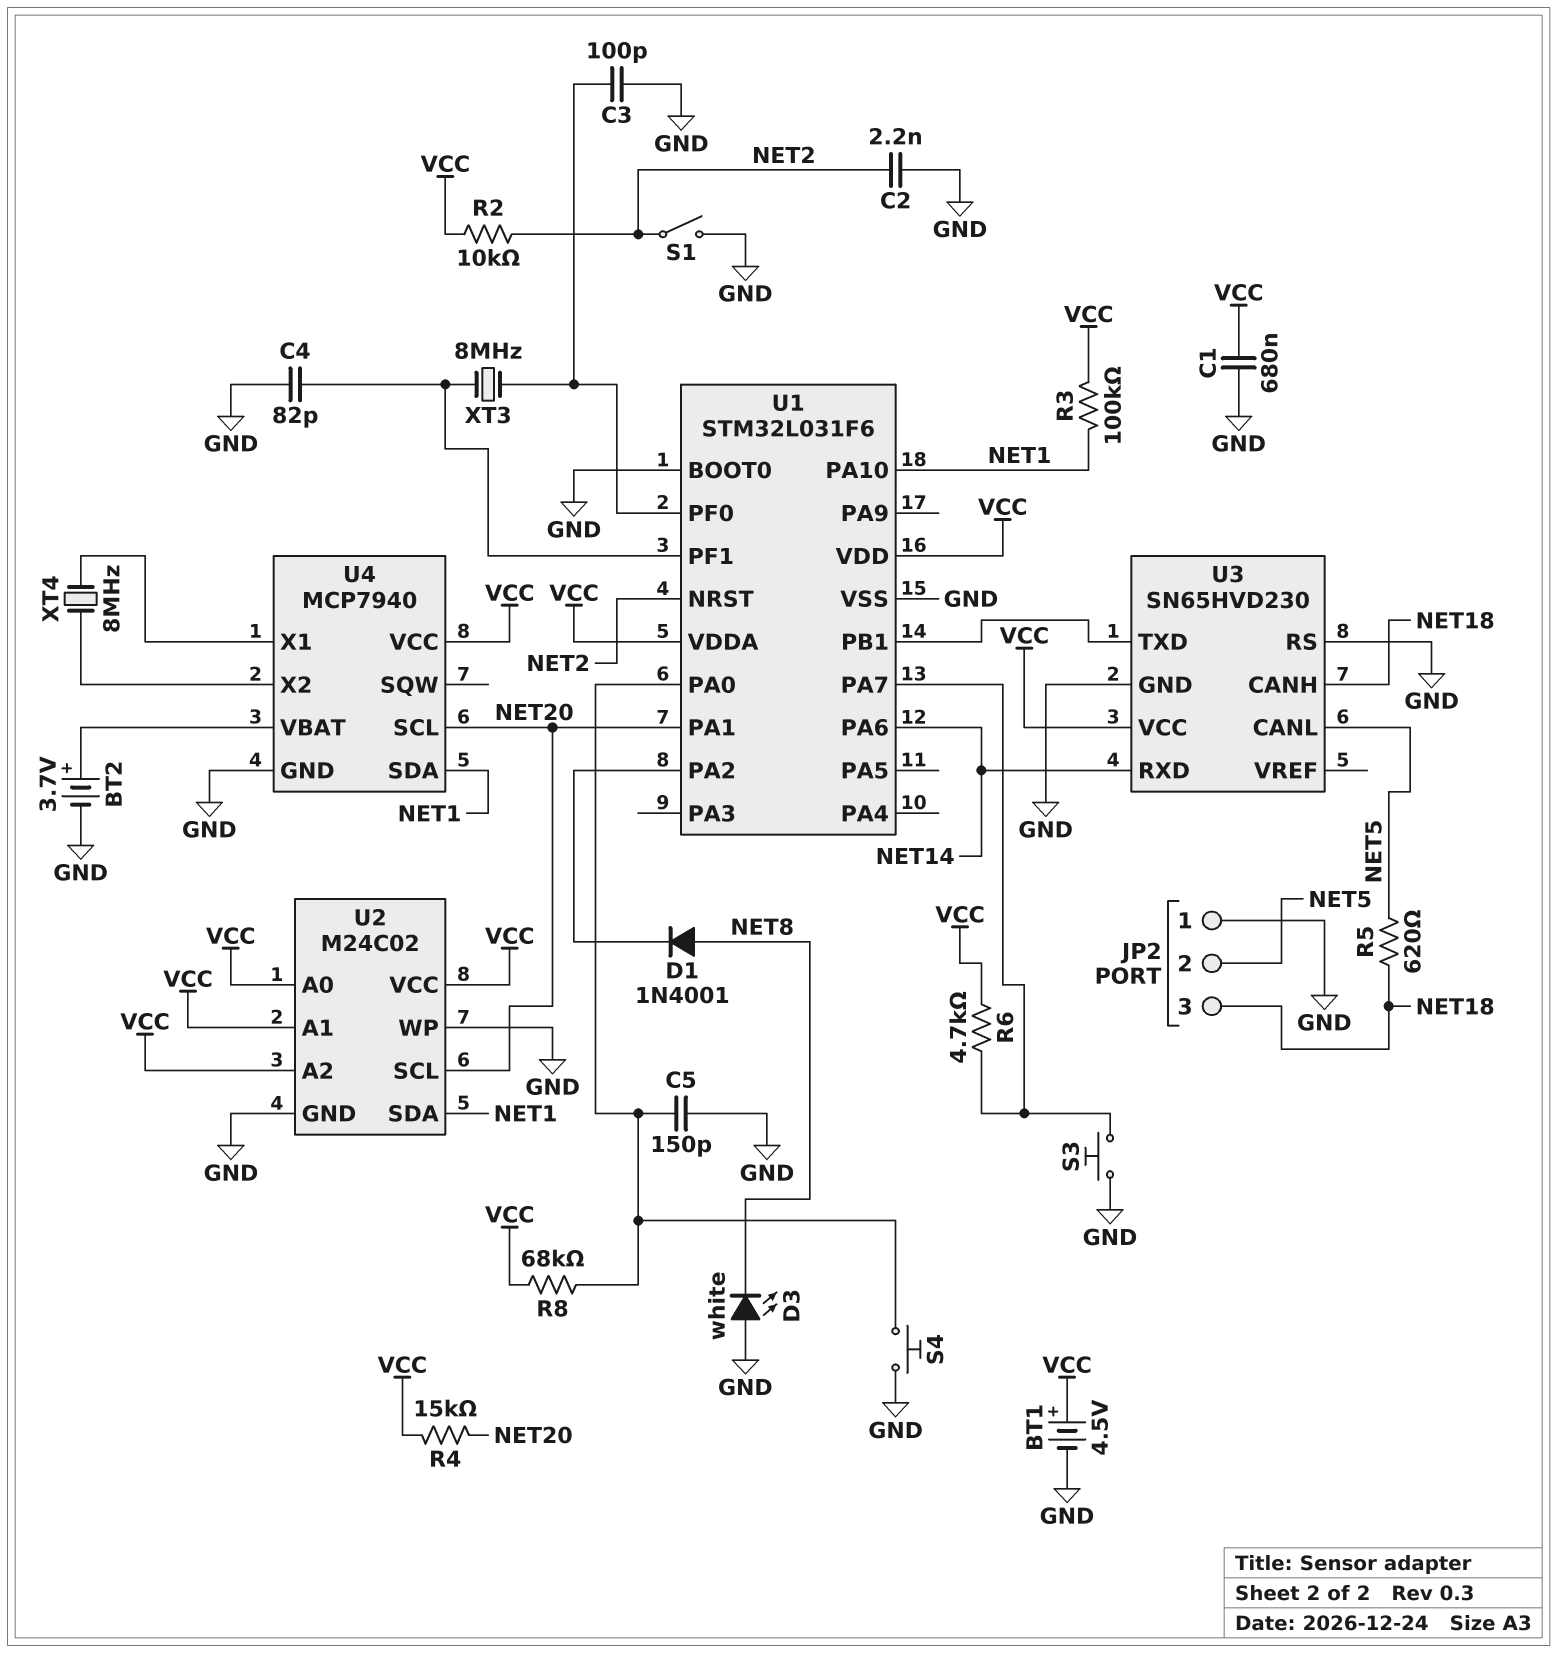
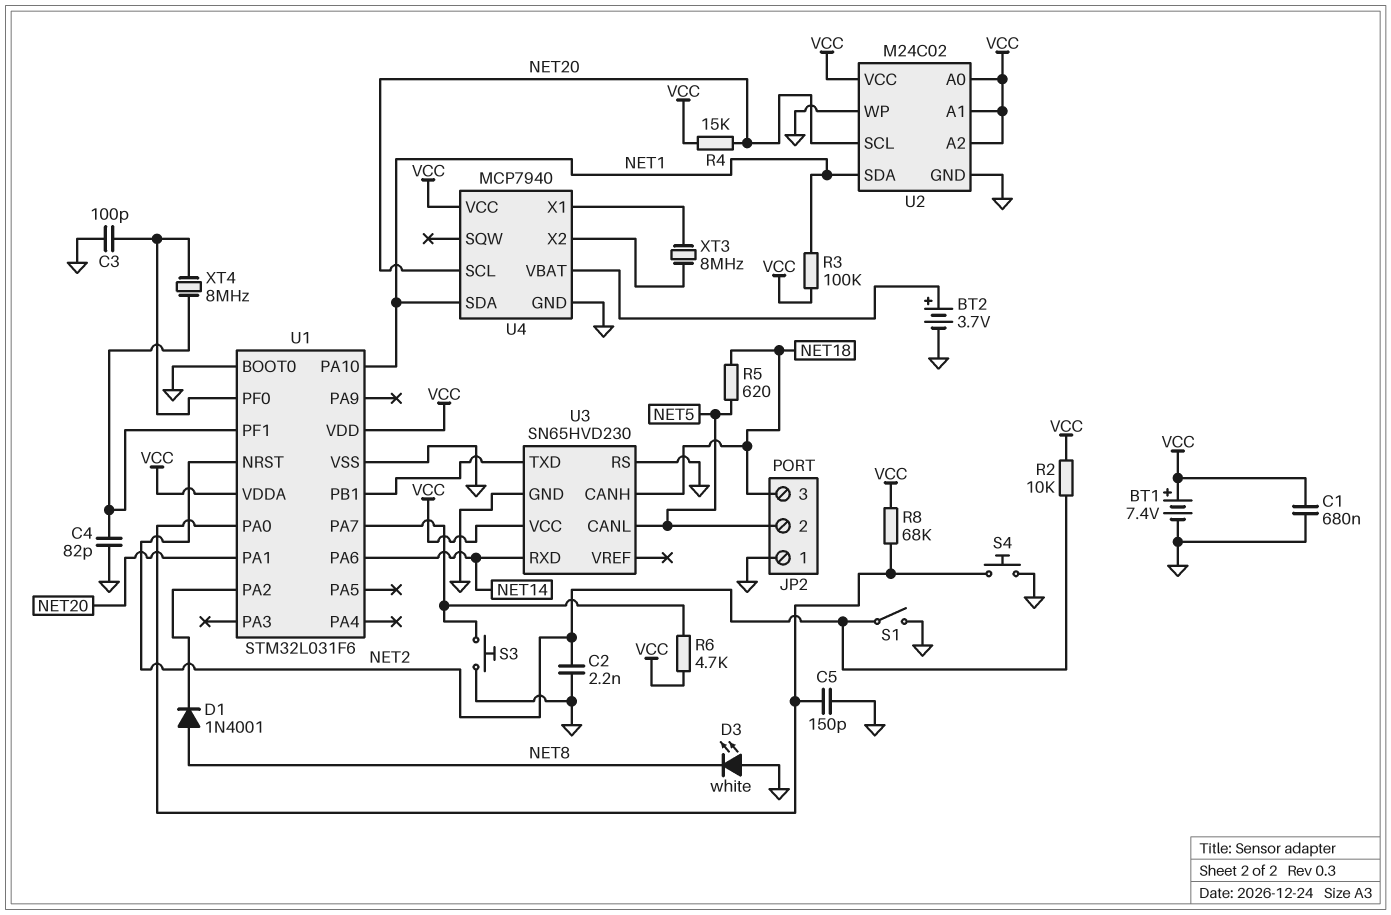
BT1: 4.5V (plus VCC, minus GND) -> 7.4V (plus VCC, minus GND)
XT3: 8MHz (U1/PF0, U1/PF1) -> 8MHz (U4/X1, U4/X2)
XT4: 8MHz (U4/X1, U4/X2) -> 8MHz (U1/PF0, U1/PF1)

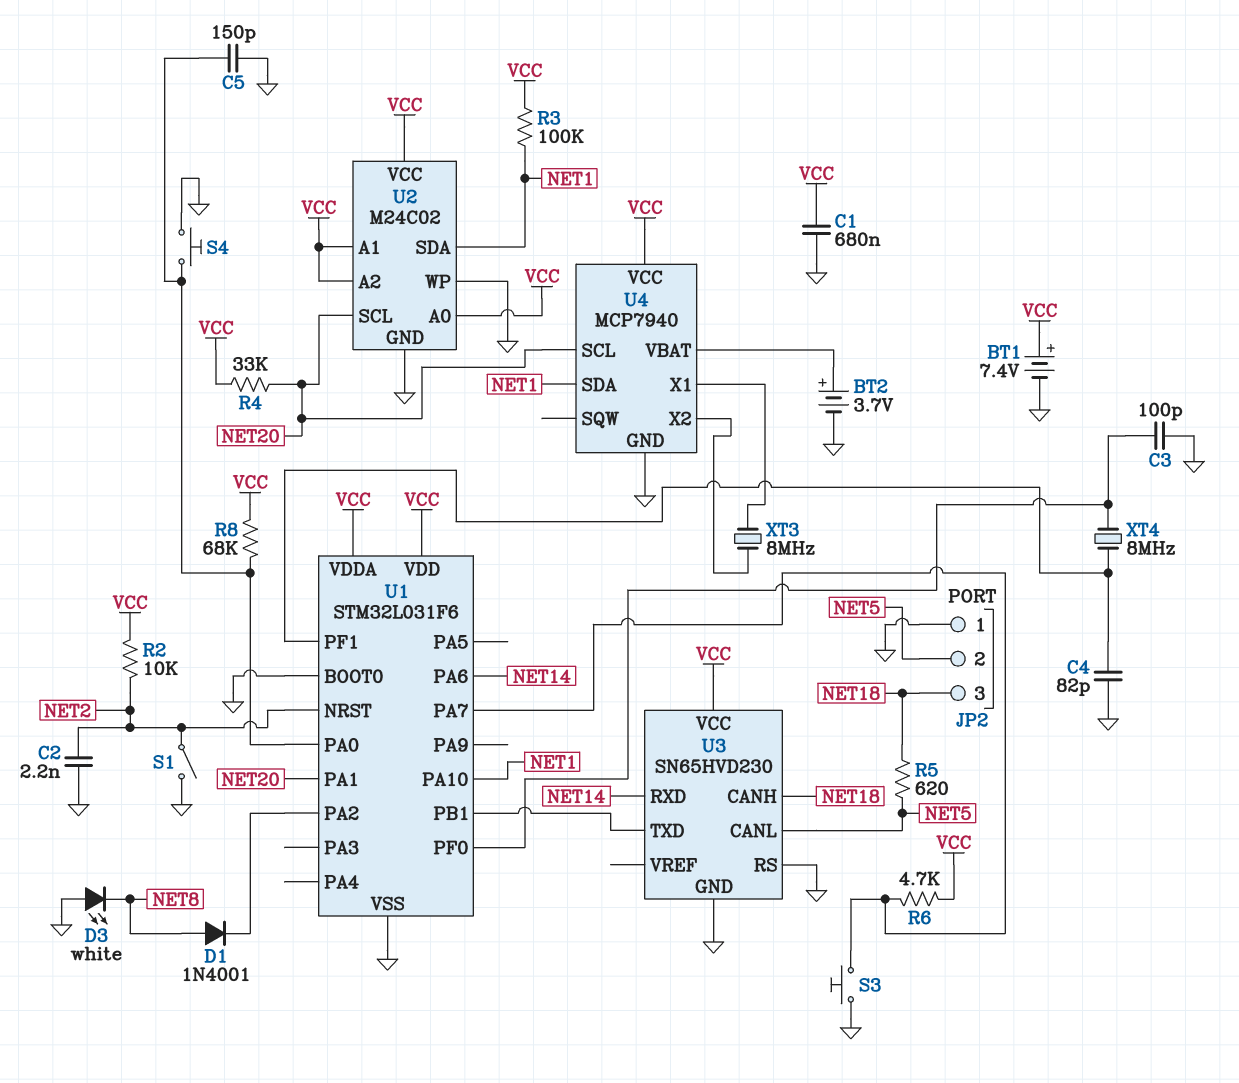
R4: 15k (NET20, VCC) -> 33k (NET20, VCC)

